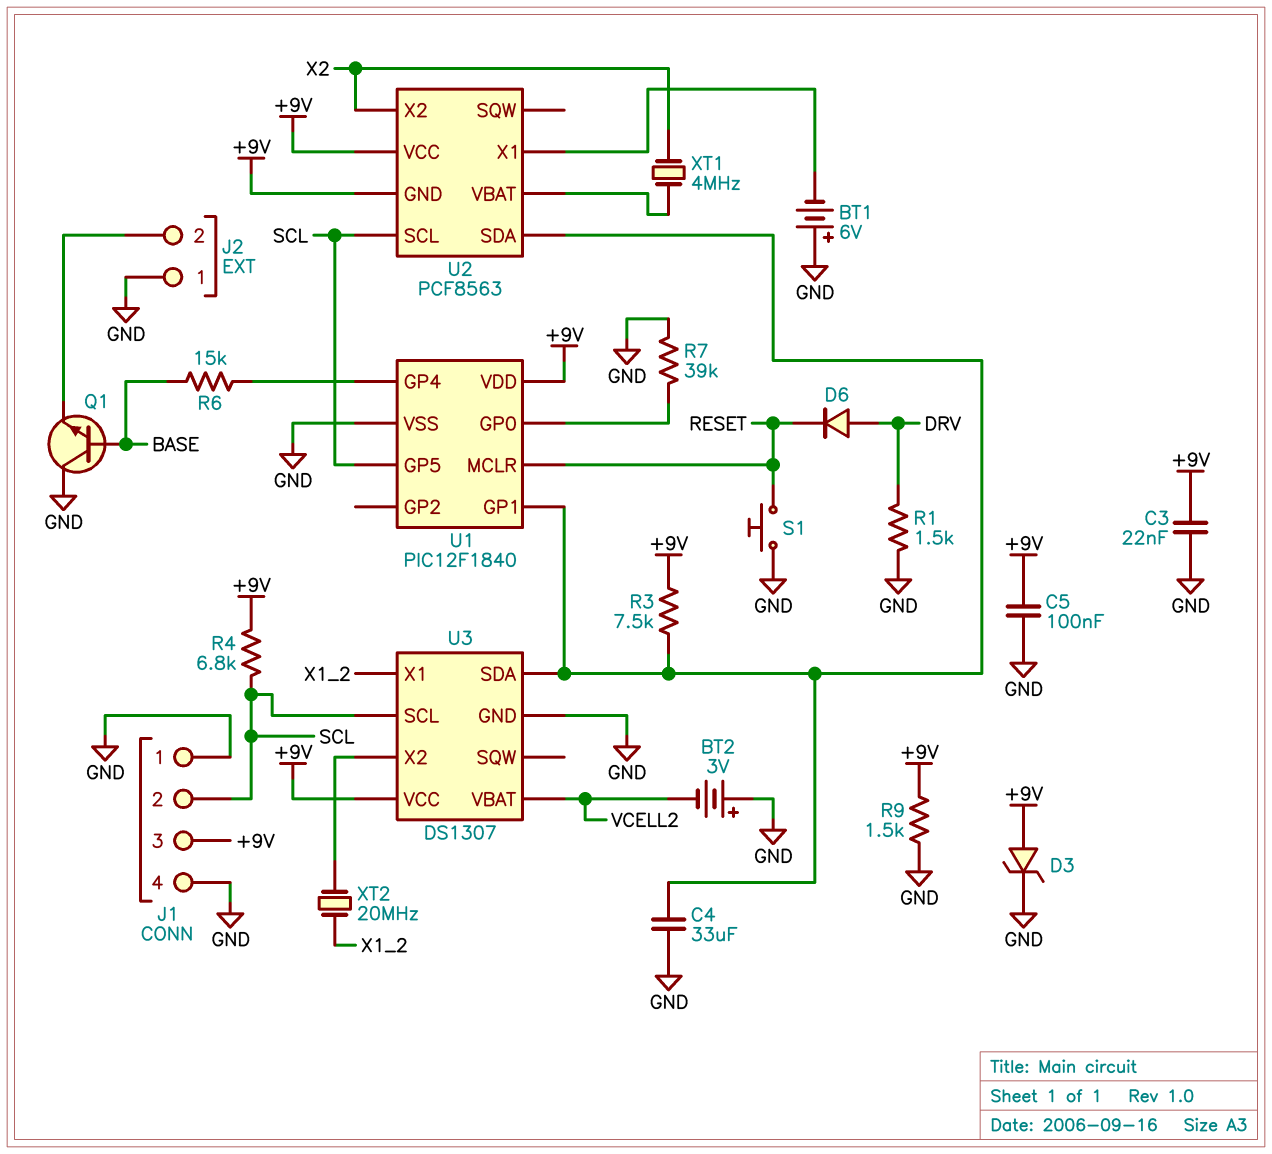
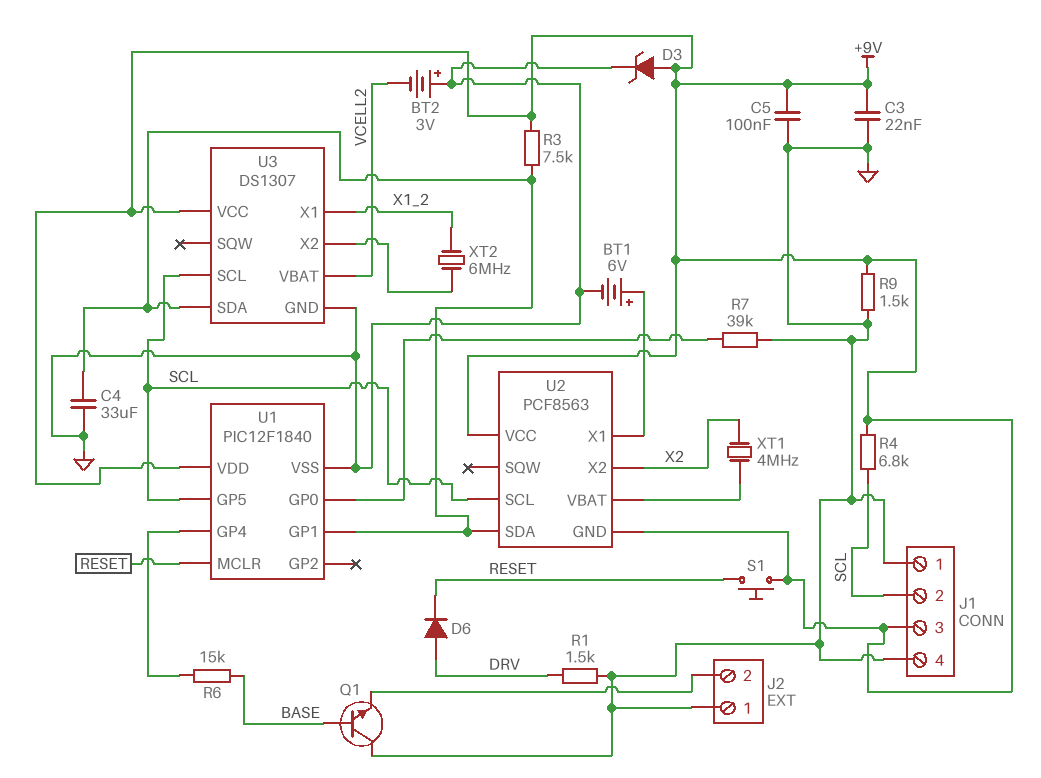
BT1: 6V (plus GND, minus U2/X1) -> 6V (plus U2/X1, minus GND)
S1: button (GND, RESET) -> button (+9V, RESET)
XT2: 20MHz (U3/X2, X1_2) -> 6MHz (U3/X2, X1_2)

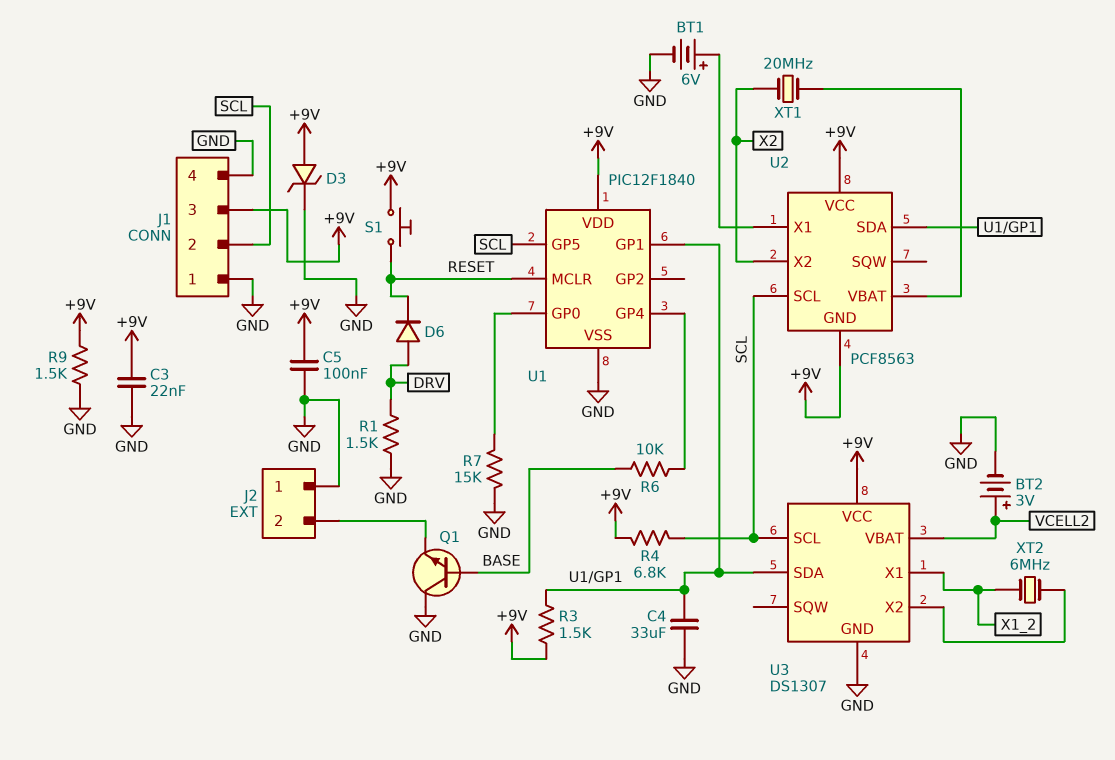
BT2: 3V (plus GND, minus VCELL2) -> 3V (plus VCELL2, minus GND)
R3: 7.5k (+9V, U1/GP1) -> 1.5k (+9V, U1/GP1)
R6: 15k (BASE, U1/GP4) -> 10k (BASE, U1/GP4)
R7: 39k (GND, U1/GP0) -> 15k (GND, U1/GP0)
XT1: 4MHz (U2/VBAT, X2) -> 20MHz (U2/VBAT, X2)

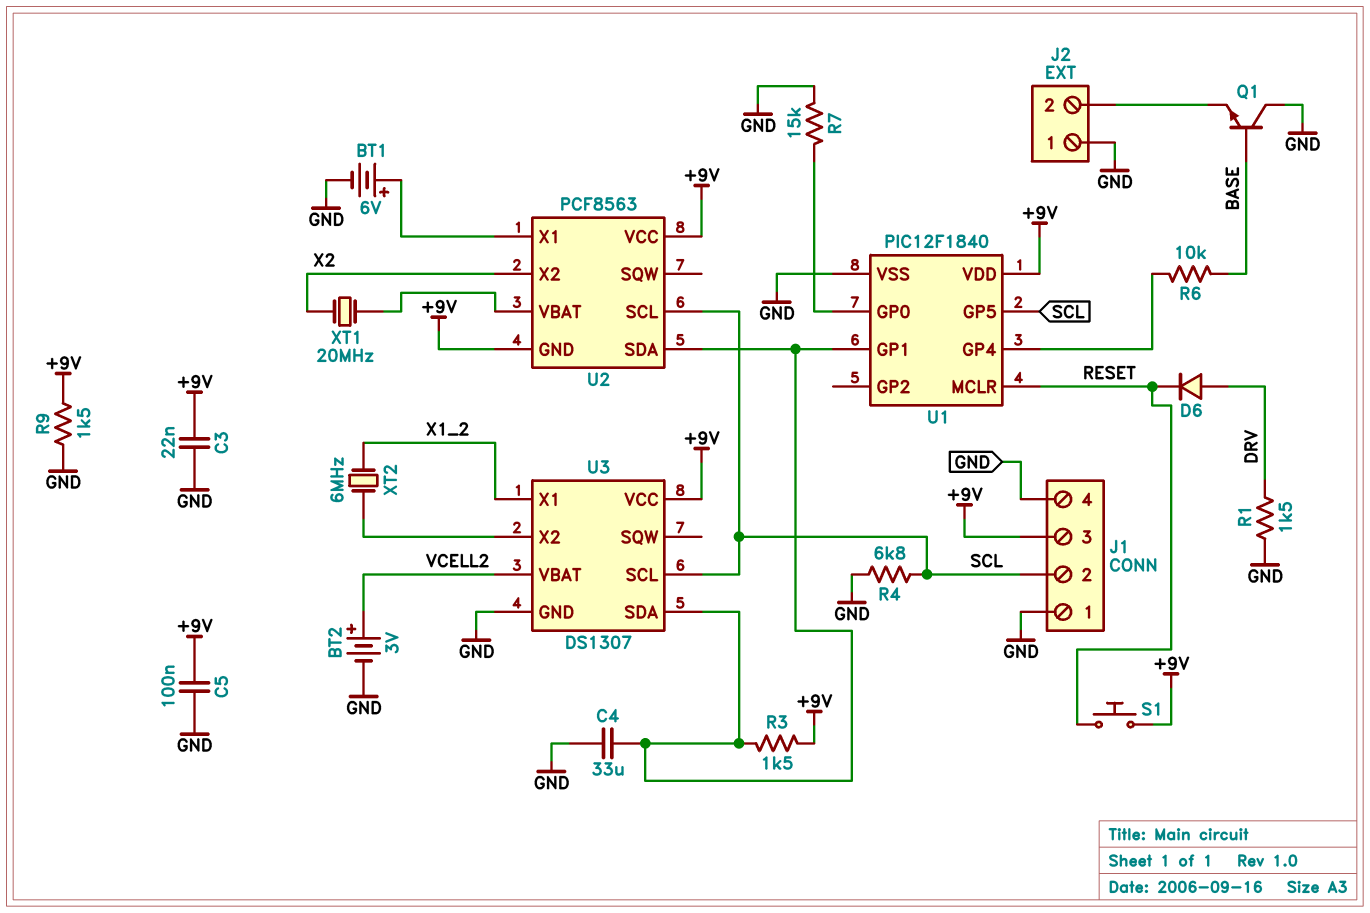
D3: zener (A +9V, K GND) -> none
R4: 6.8k (+9V, SCL) -> 6.8k (GND, SCL)

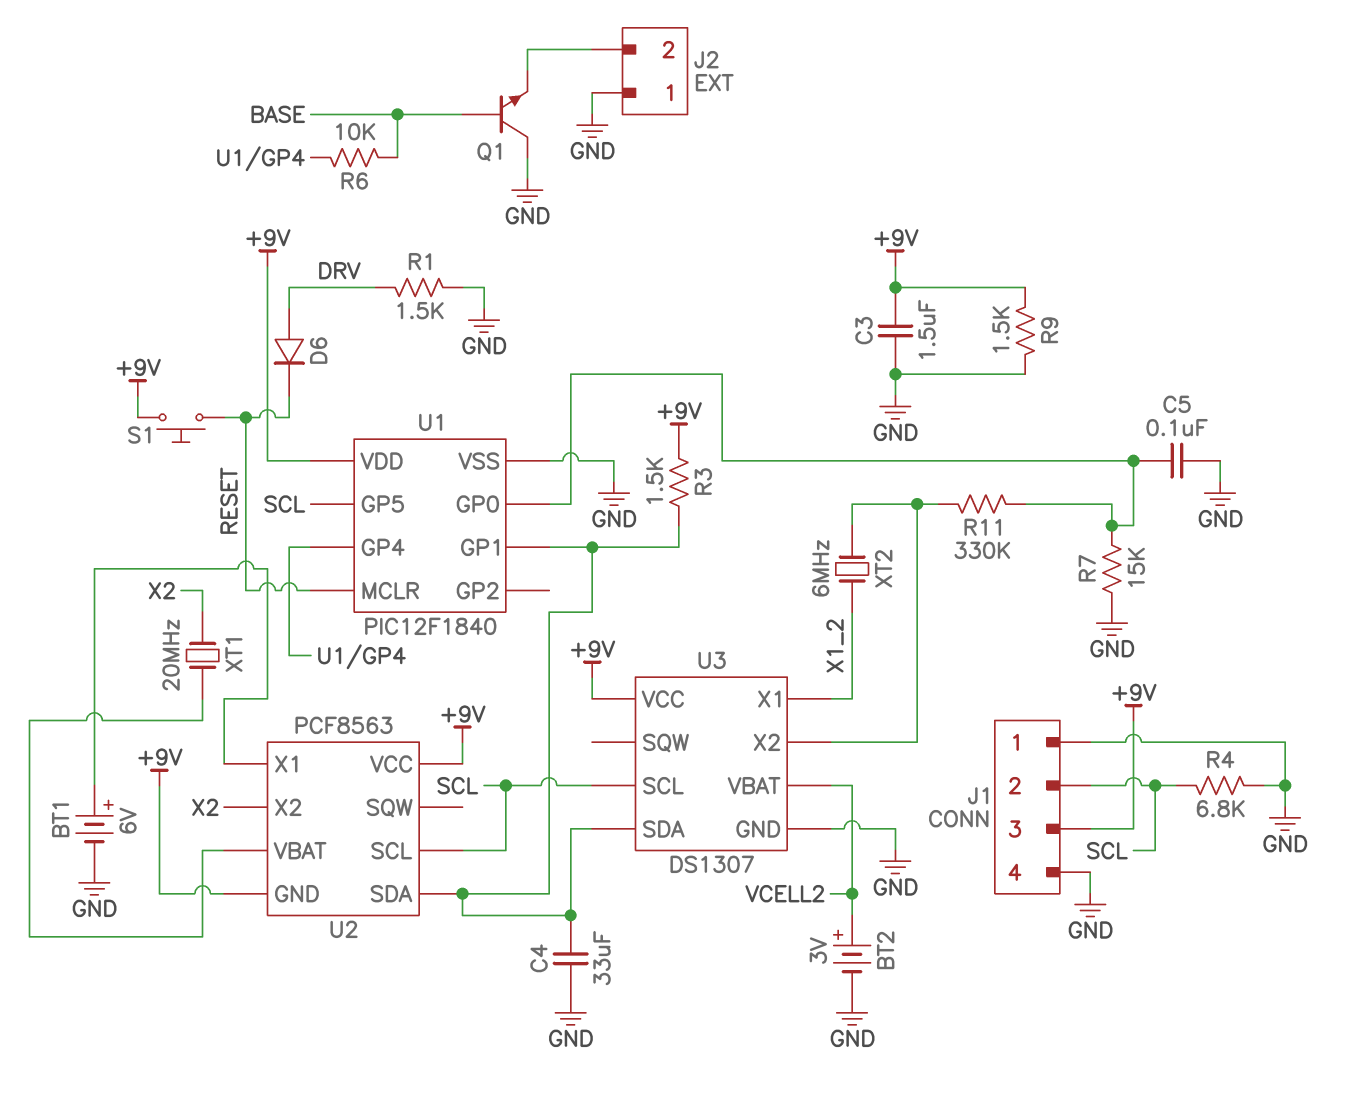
C3: 22nF (+9V, GND) -> 1.5uF (+9V, GND)
C5: 100nF (+9V, GND) -> 100nF (GND, U1/GP0)
R11: none -> 330k (U1/GP0, U3/X2)

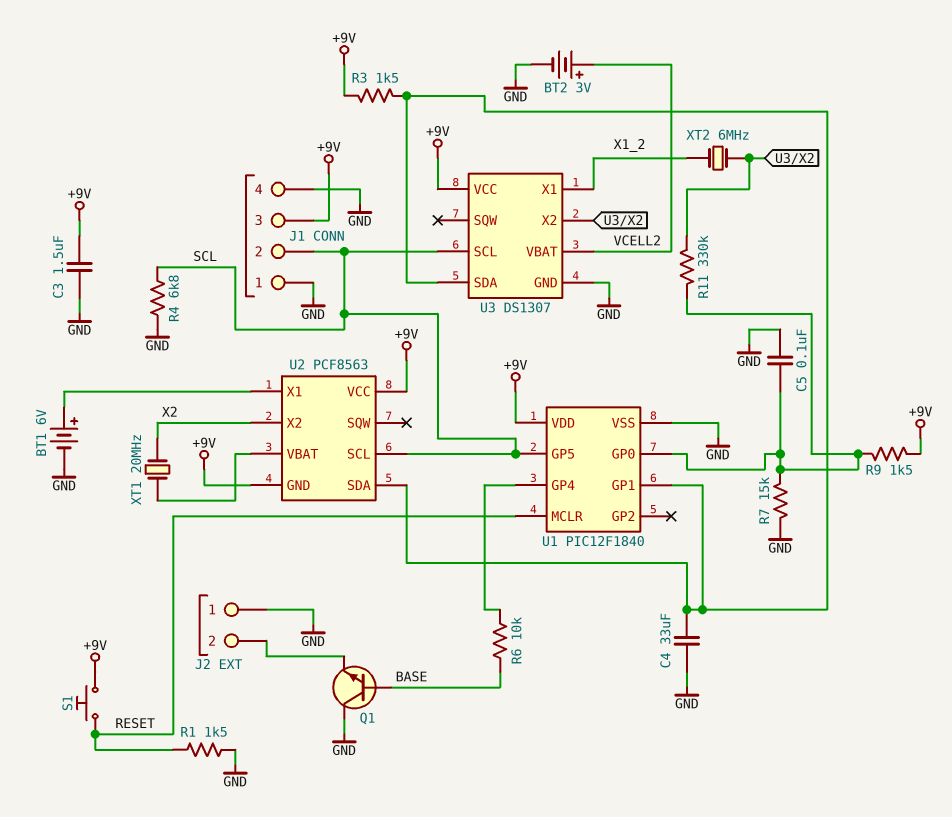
D6: diode (A DRV, K RESET) -> none
R1: 1.5k (DRV, GND) -> 1.5k (GND, RESET)
R9: 1.5k (+9V, GND) -> 1.5k (+9V, U1/GP0)

